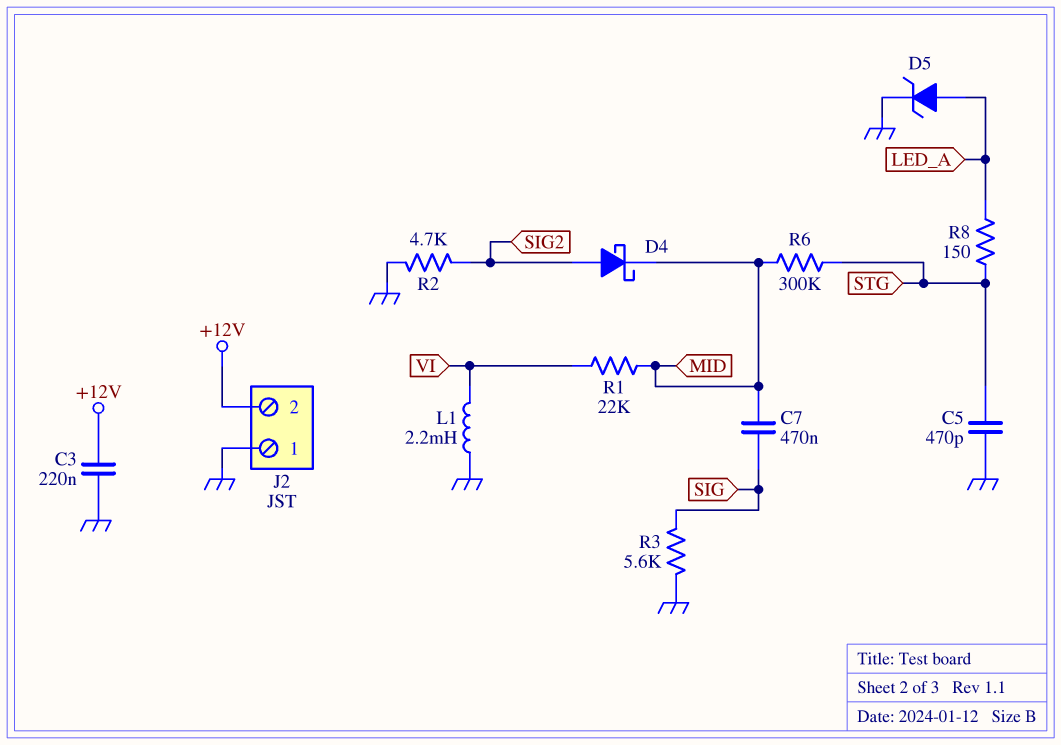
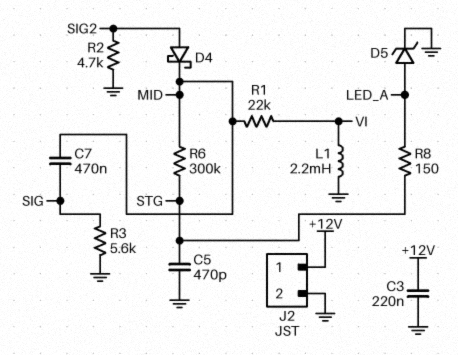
J2 pin 1: GND -> +12V
J2 pin 2: +12V -> GND

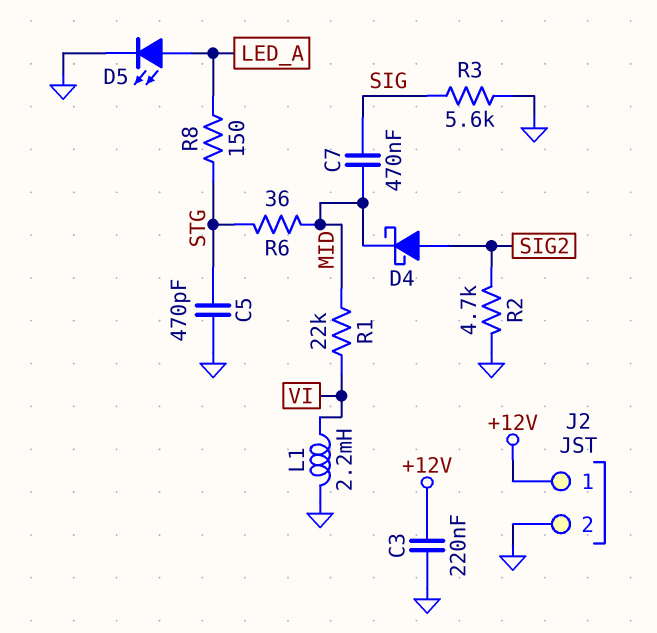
D5: zener (A LED_A, K GND) -> LED (A LED_A, K GND)
R6: 300k (MID, STG) -> 36 (MID, STG)

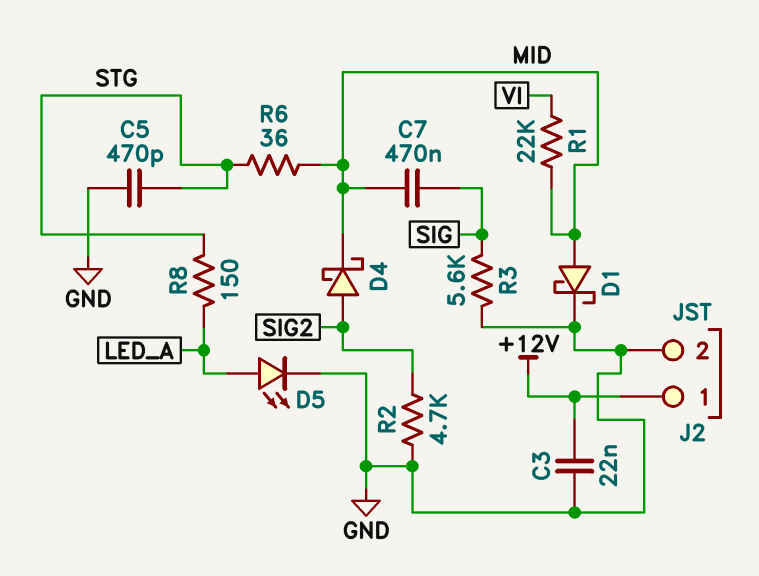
C3: 220nF (+12V, GND) -> 22nF (+12V, GND)
D1: none -> schottky (A MID, K GND)
L1: 2.2mH (GND, VI) -> none

